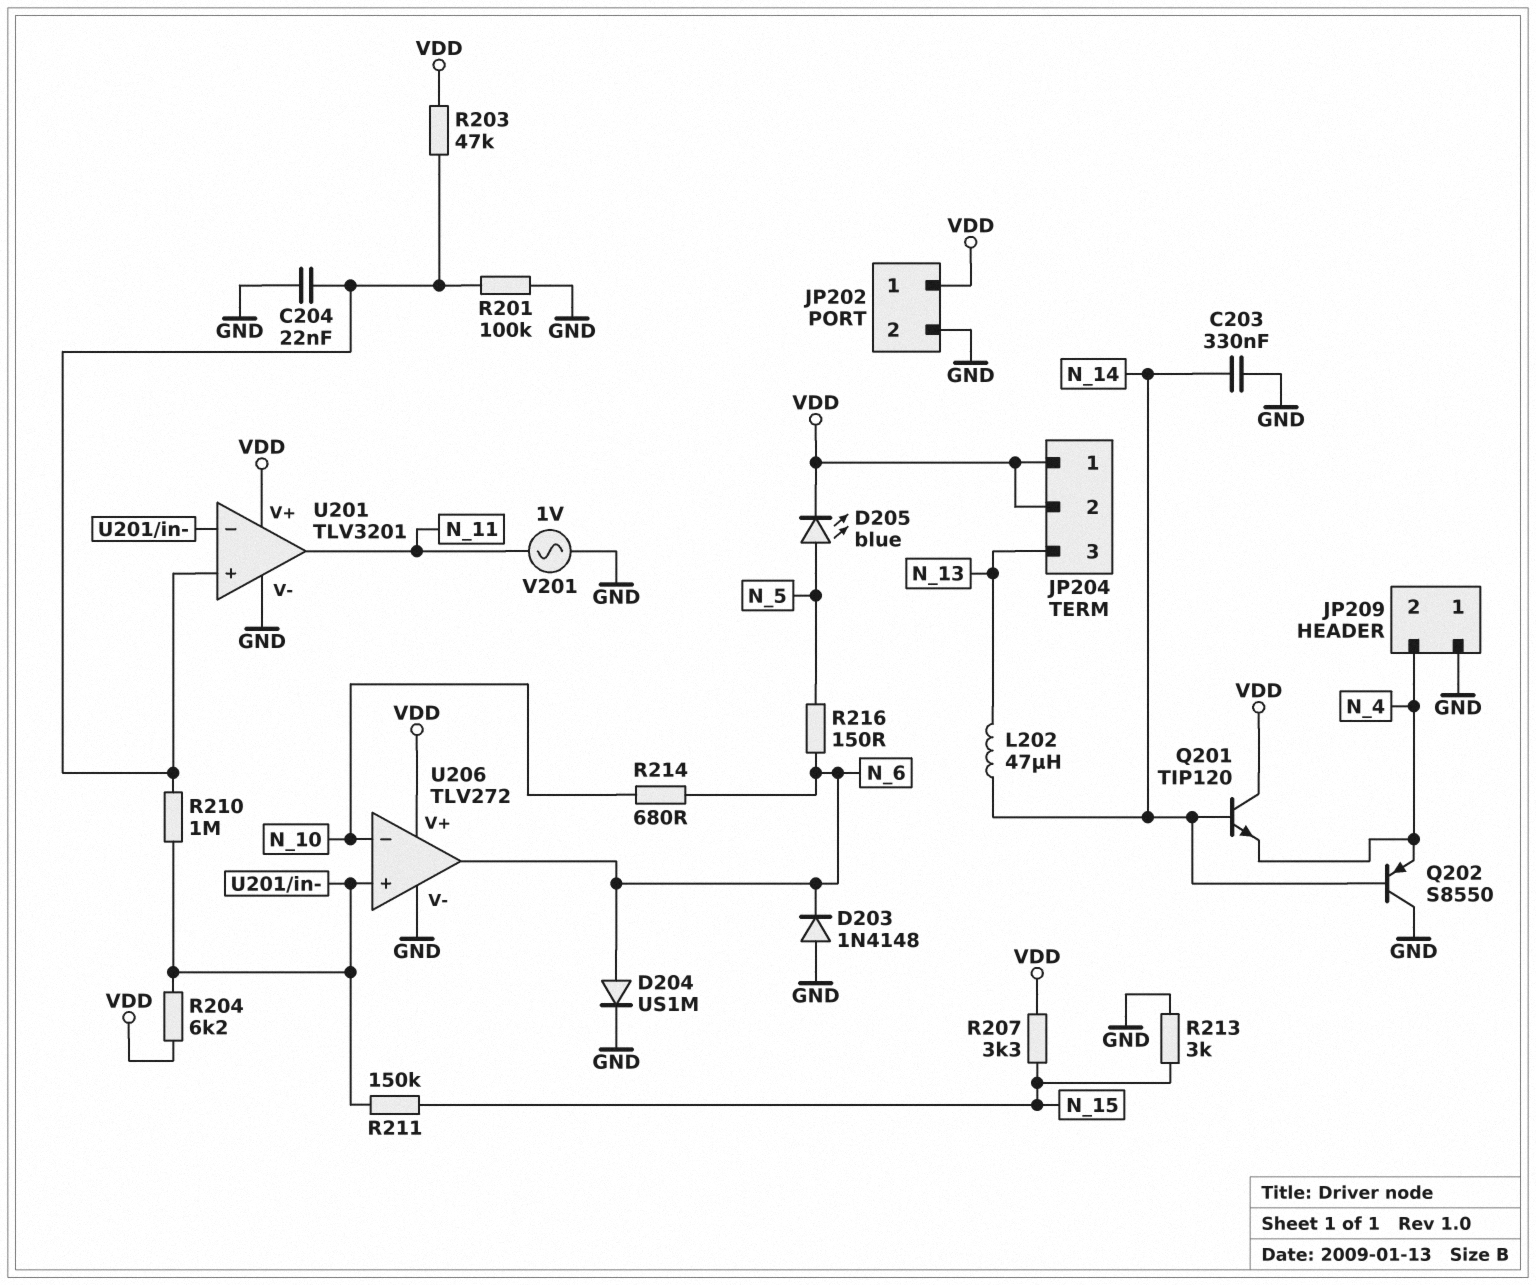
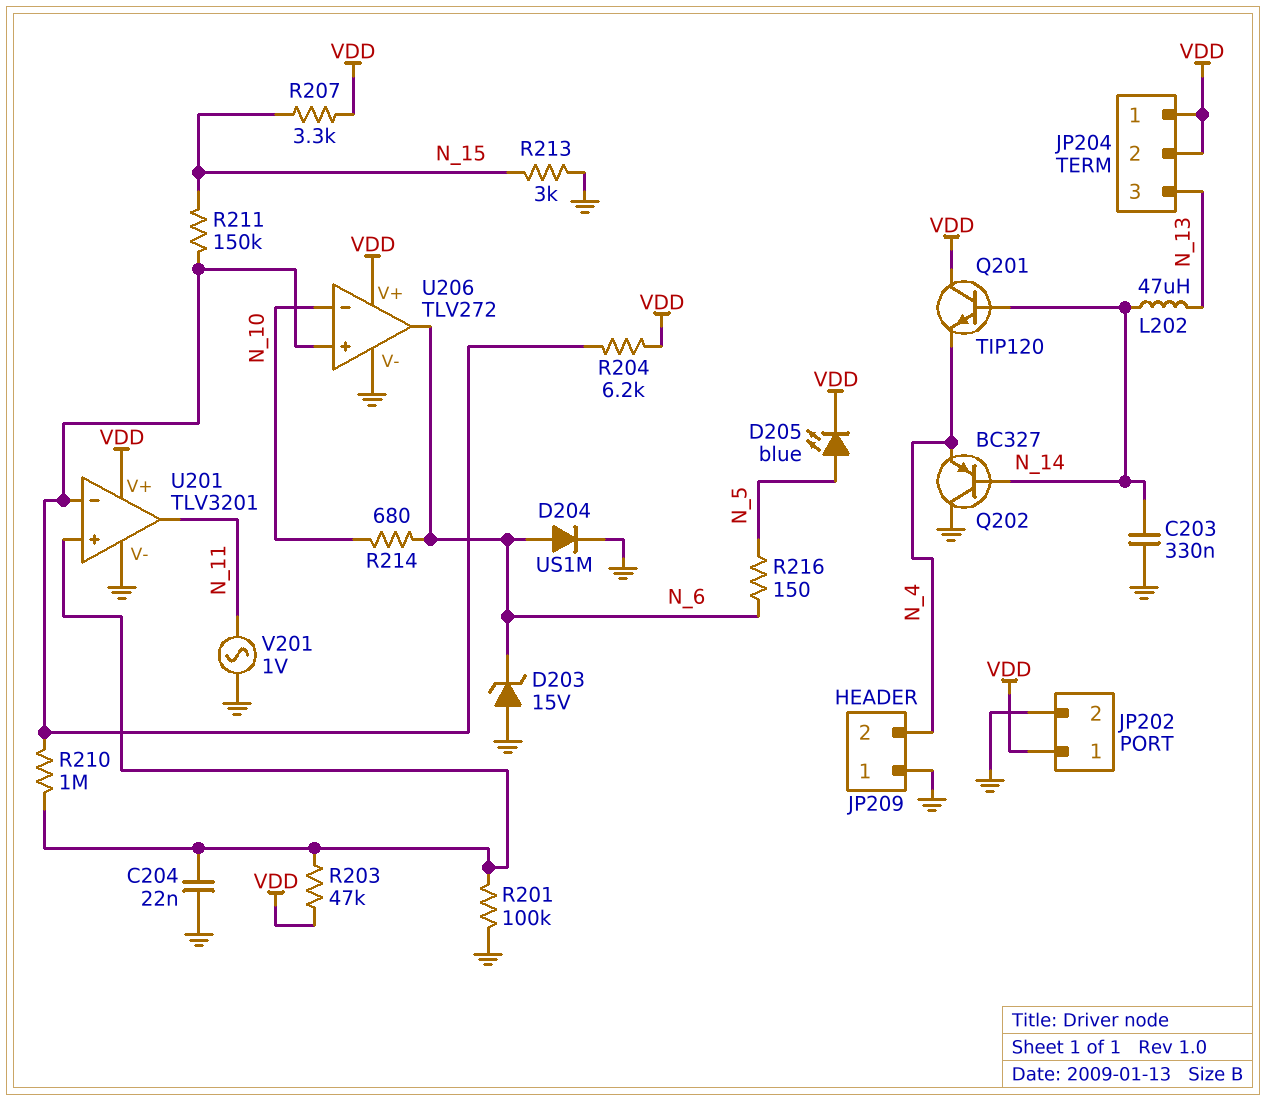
D203: diode 1N4148 (A GND, K N_6) -> zener 15V (A GND, K N_6)
Q202: PNP S8550 (B N_14, C GND, E N_4) -> PNP BC327 (B N_14, C GND, E N_4)

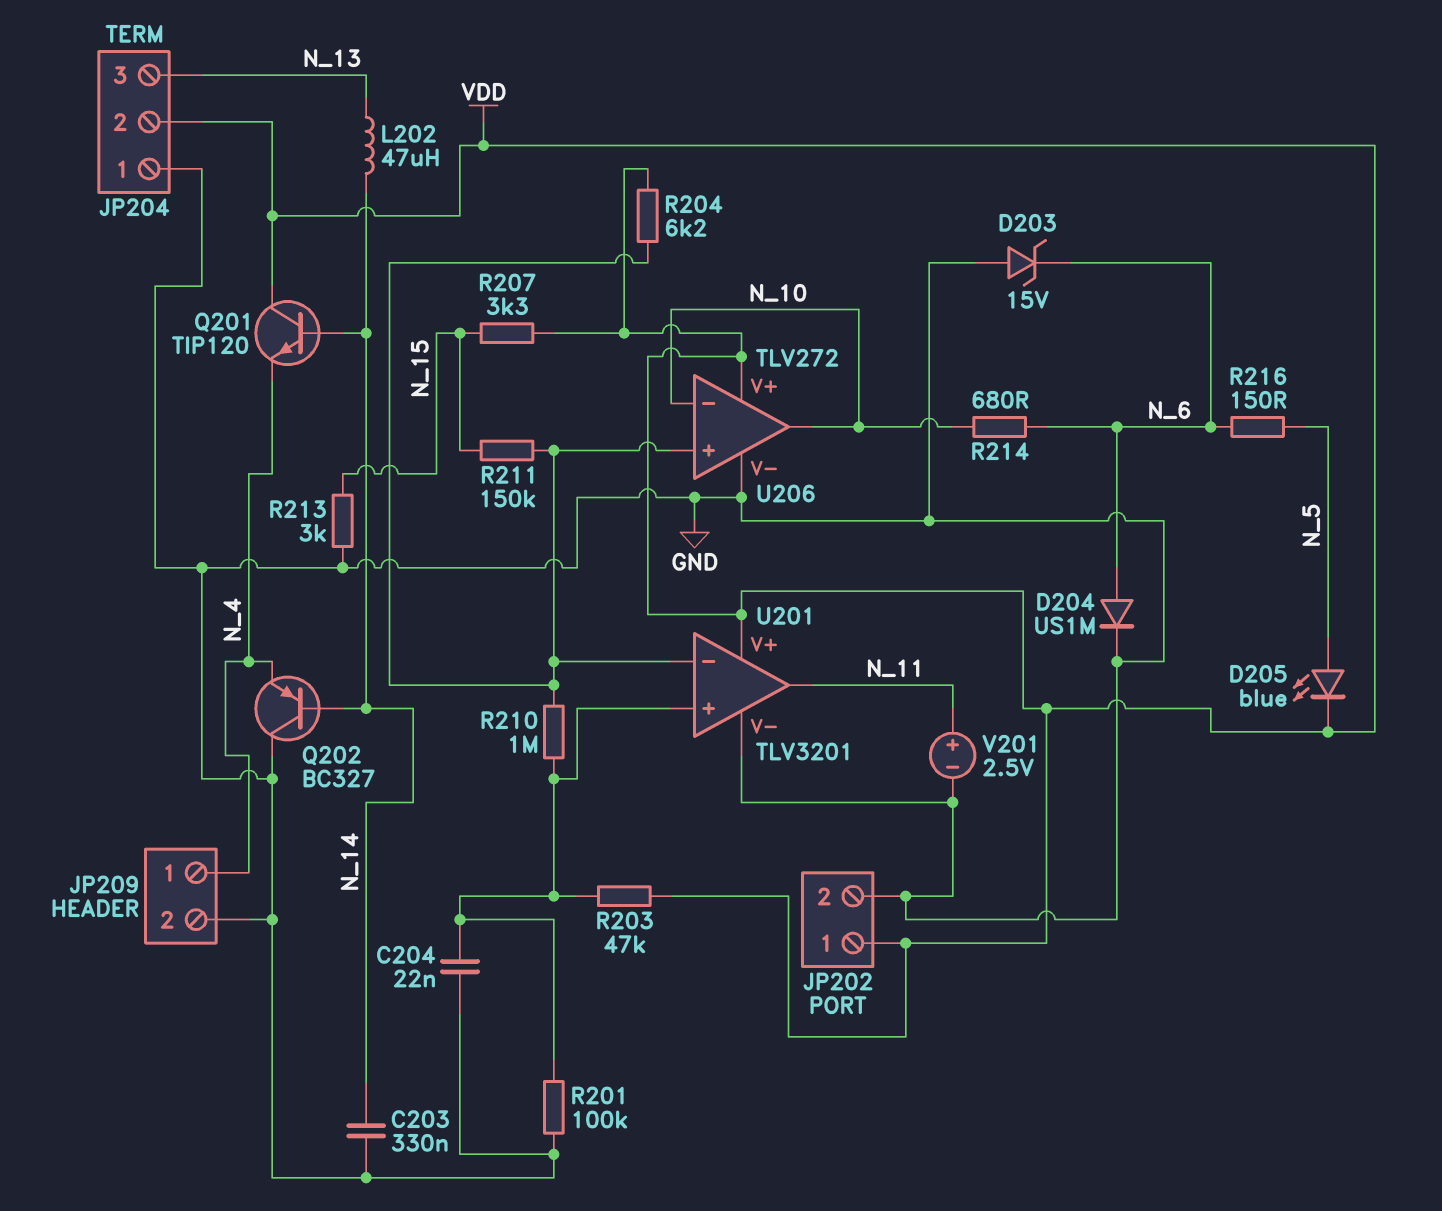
JP204 pin 1: VDD -> GND
JP209 pin 1: GND -> N_4
JP209 pin 2: N_4 -> GND
U206 pin out: N_6 -> N_10
V201: AC 1V (GND, N_11) -> 2.5V (plus N_11, minus GND)

